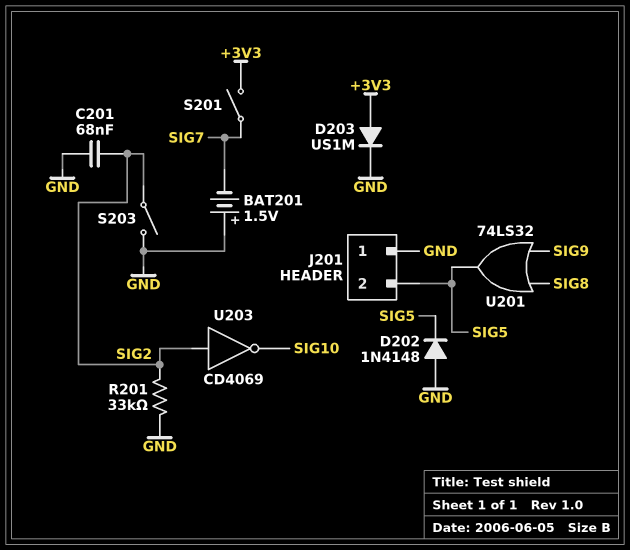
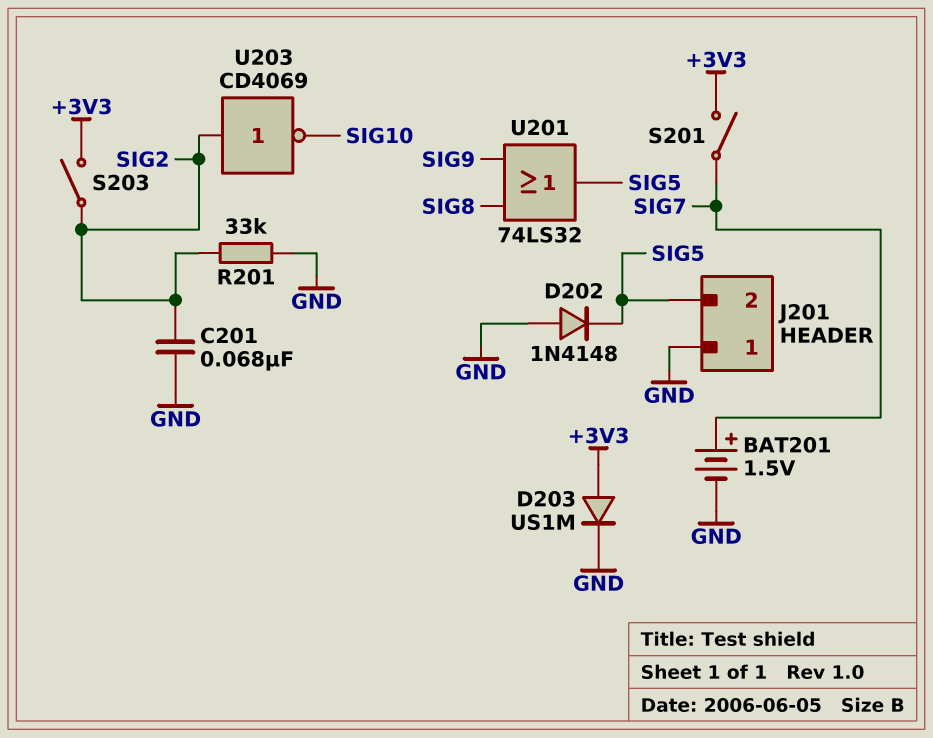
BAT201: 1.5V (plus GND, minus SIG7) -> 1.5V (plus SIG7, minus GND)
S203: switch (GND, SIG2) -> switch (+3V3, SIG2)

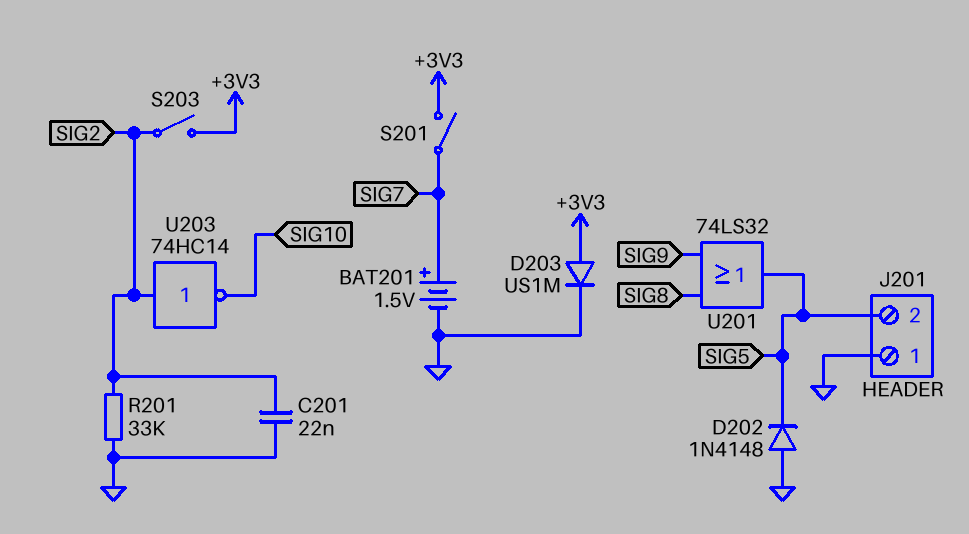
C201: 68nF (GND, SIG2) -> 22nF (GND, SIG2)
U203: NOT CD4069 (in SIG2, out SIG10) -> NOT 74HC14 (in SIG2, out SIG10)

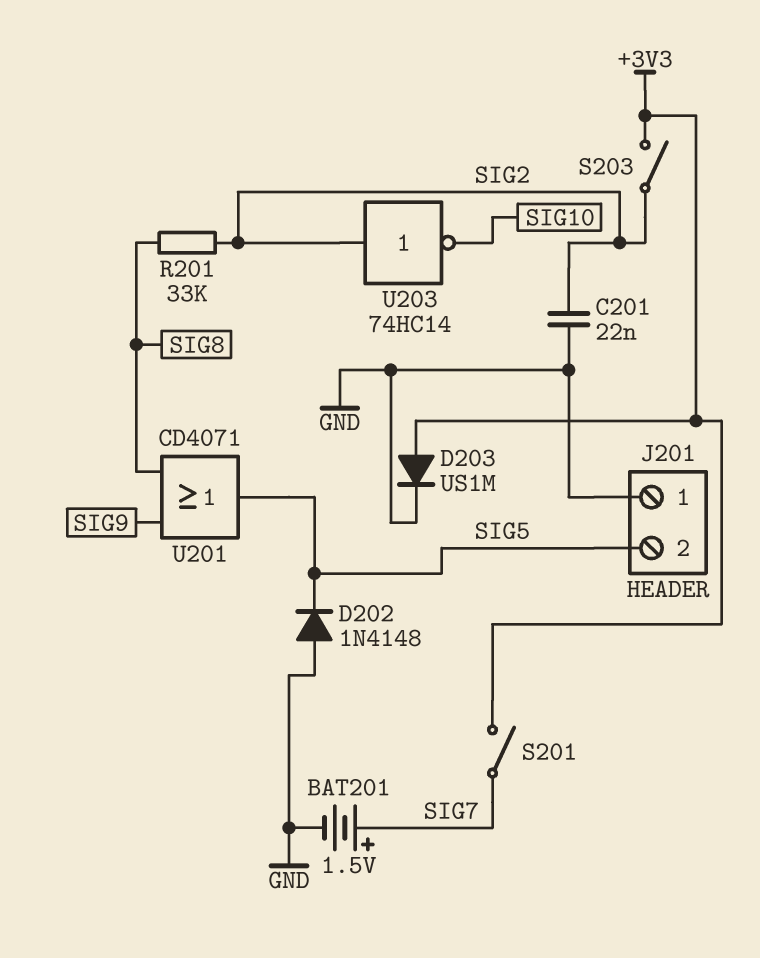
R201: 33k (GND, SIG2) -> 33k (SIG2, SIG8)
U201: OR 74LS32 (in SIG8, in SIG9, out SIG5) -> OR CD4071 (in SIG8, in SIG9, out SIG5)

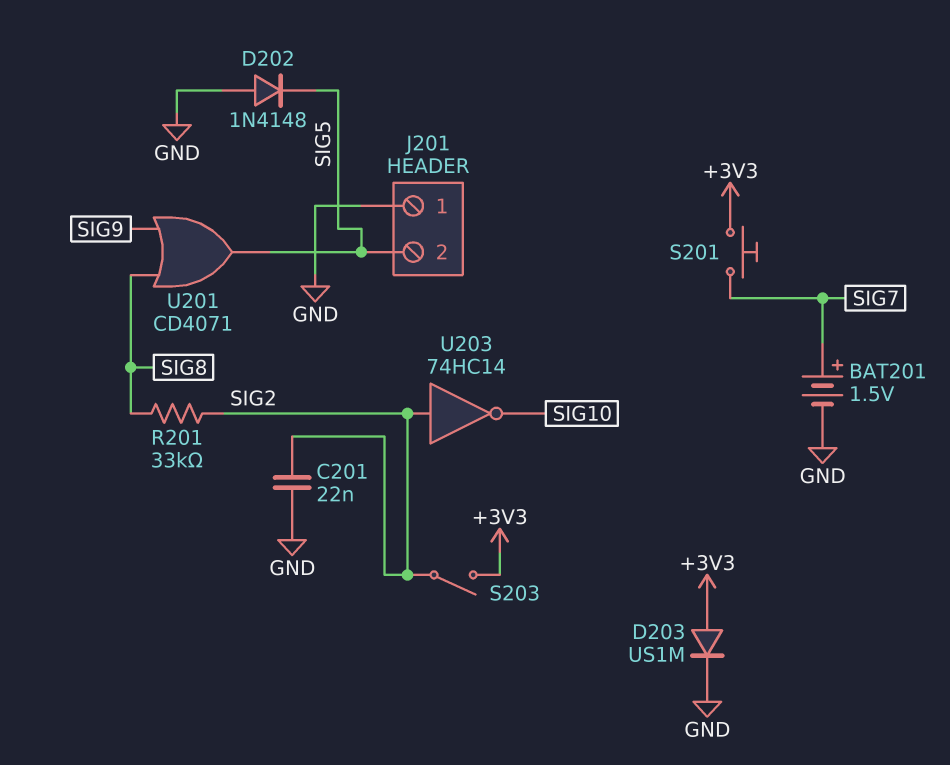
S201: switch (+3V3, SIG7) -> button (+3V3, SIG7)

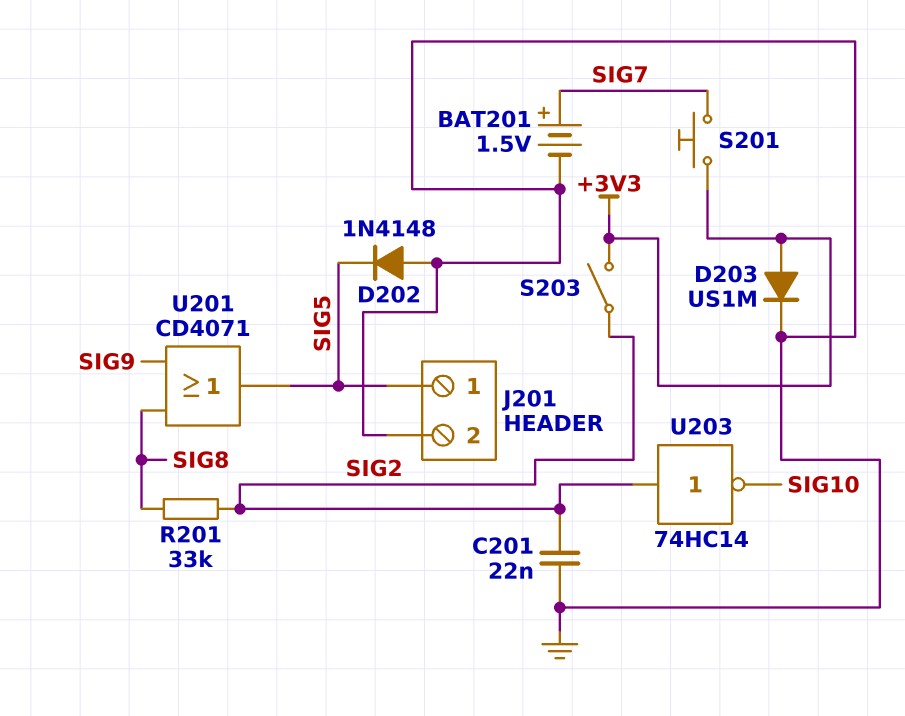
J201 pin 1: GND -> SIG5
J201 pin 2: SIG5 -> GND

